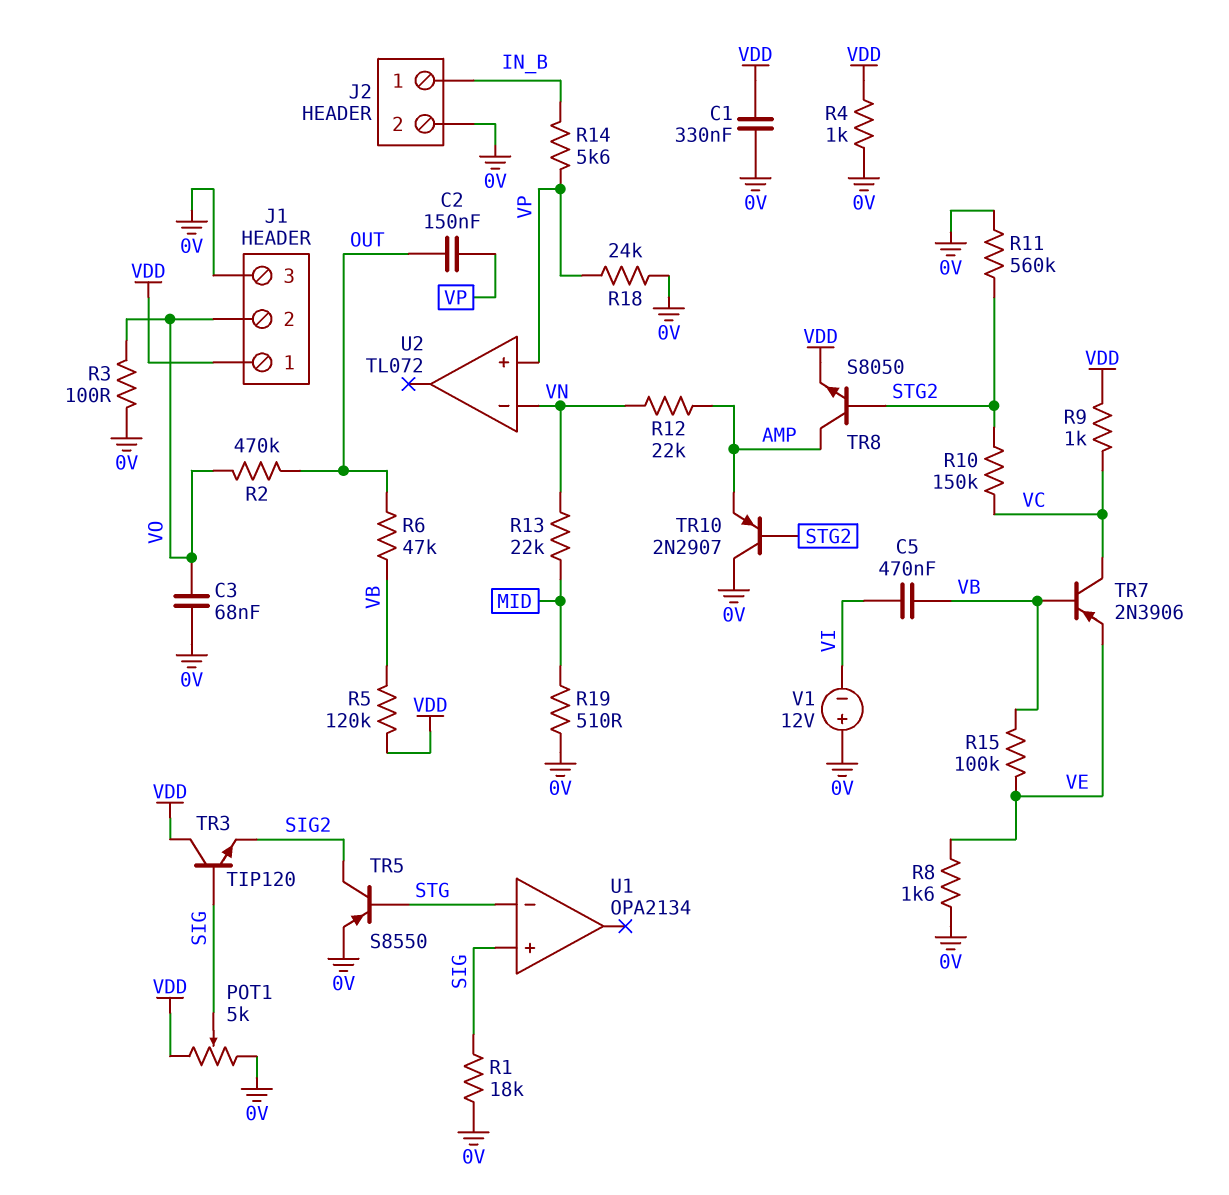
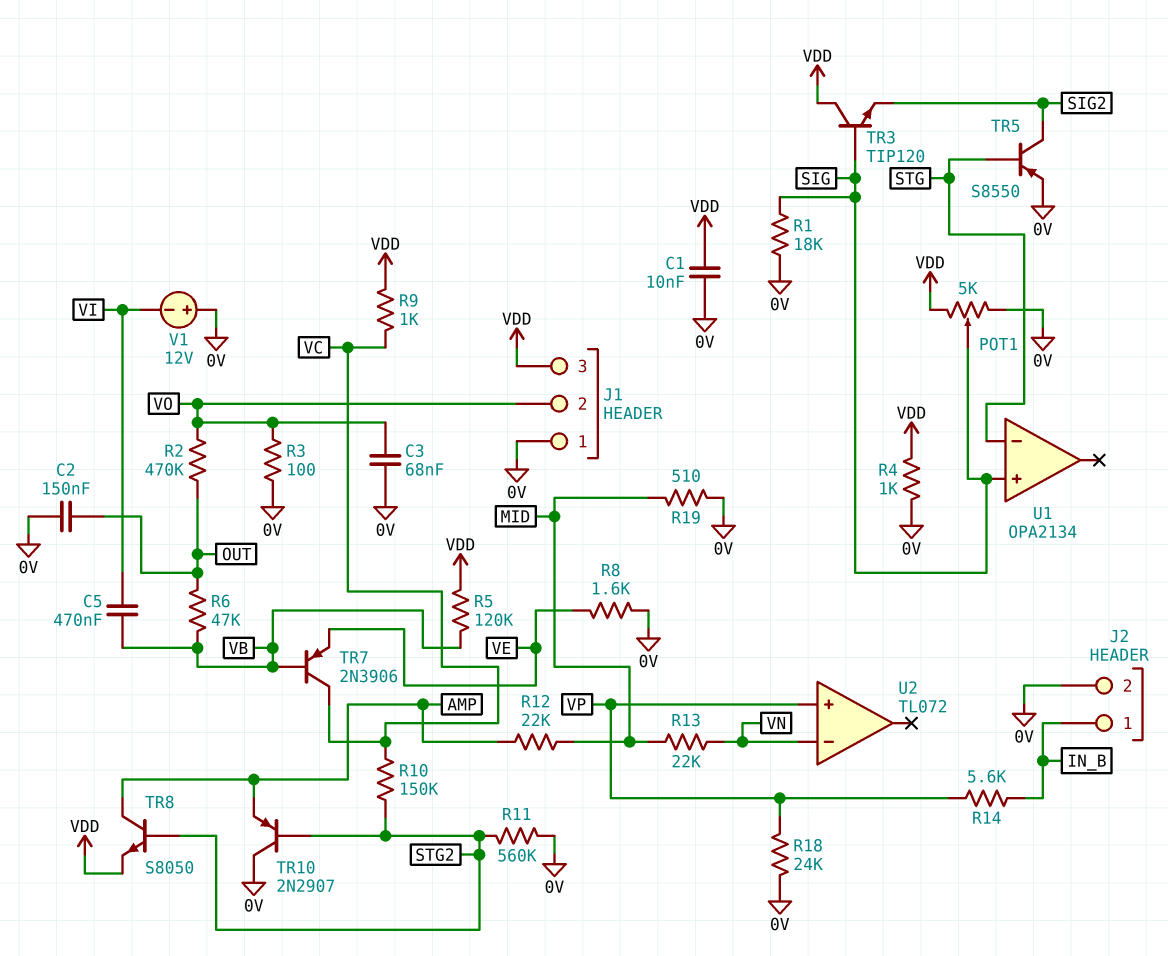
C1: 330nF (0V, VDD) -> 10nF (0V, VDD)
C2: 150nF (OUT, VP) -> 150nF (0V, OUT)
J1 pin 1: VDD -> 0V
J1 pin 3: 0V -> VDD
R12: 22k (AMP, VN) -> 22k (AMP, MID)
R15: 100k (VB, VE) -> none

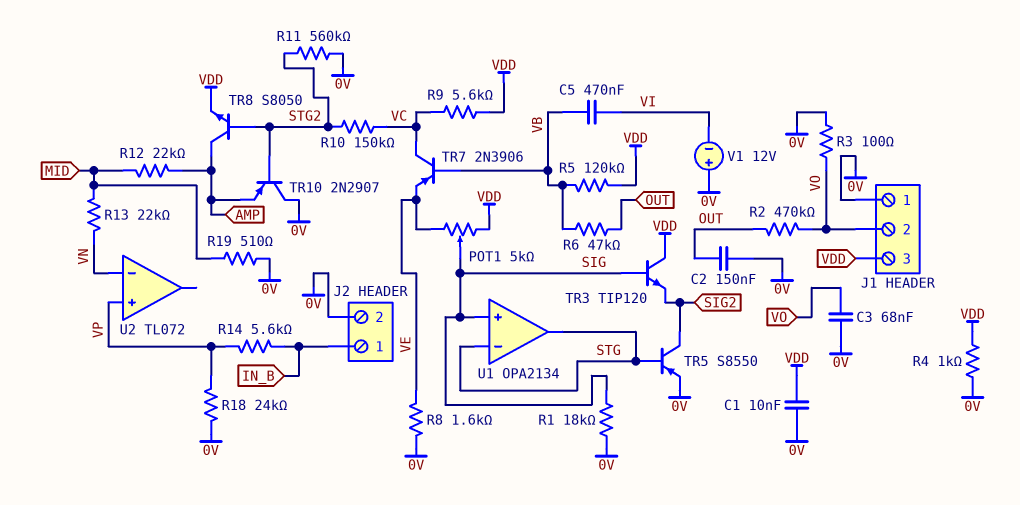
POT1: 5k (0V, VDD, wiper SIG) -> 5k (VDD, VE, wiper SIG)
R9: 1k (VC, VDD) -> 5.6k (VC, VDD)
U1 pin out: none -> STG

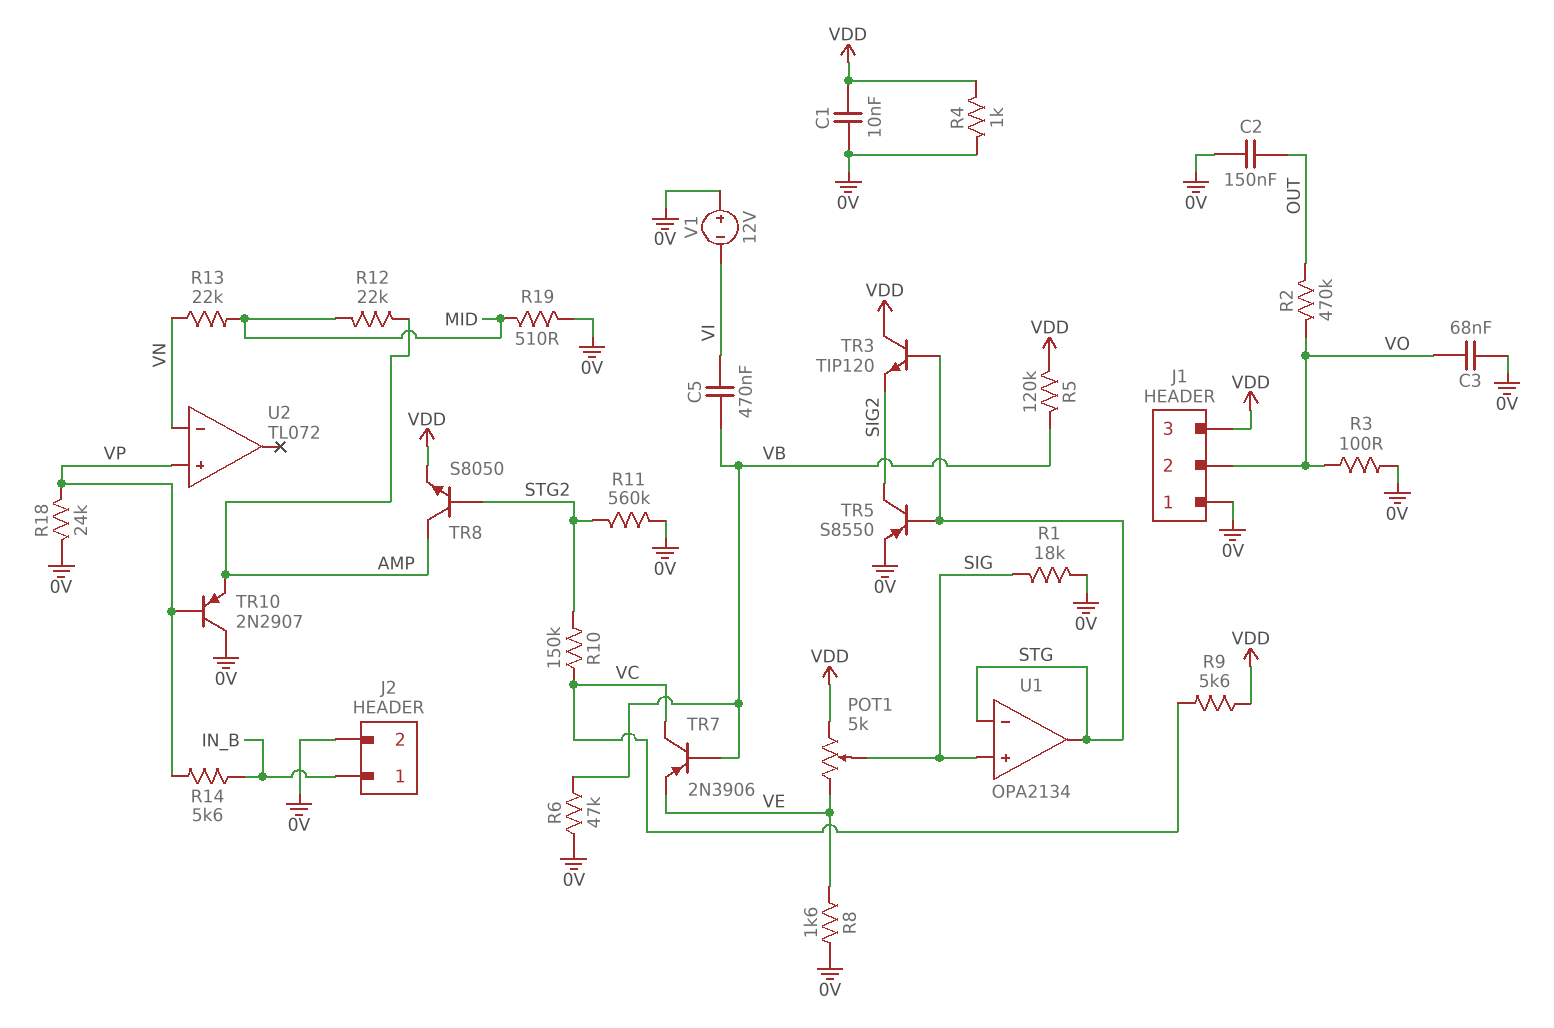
R6: 47k (OUT, VB) -> 47k (0V, VB)
TR3: NPN TIP120 (B SIG, C VDD, E SIG2) -> NPN TIP120 (B STG, C VDD, E SIG2)
TR10: PNP 2N2907 (B STG2, C 0V, E AMP) -> PNP 2N2907 (B VP, C 0V, E AMP)

